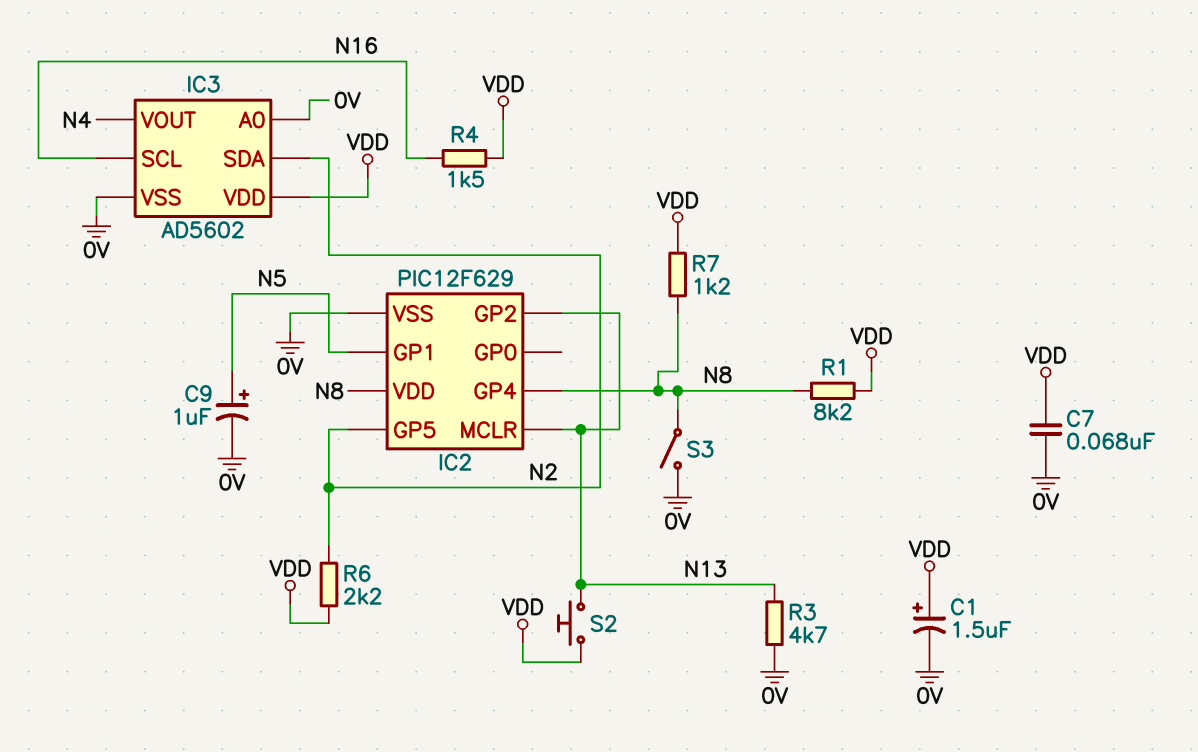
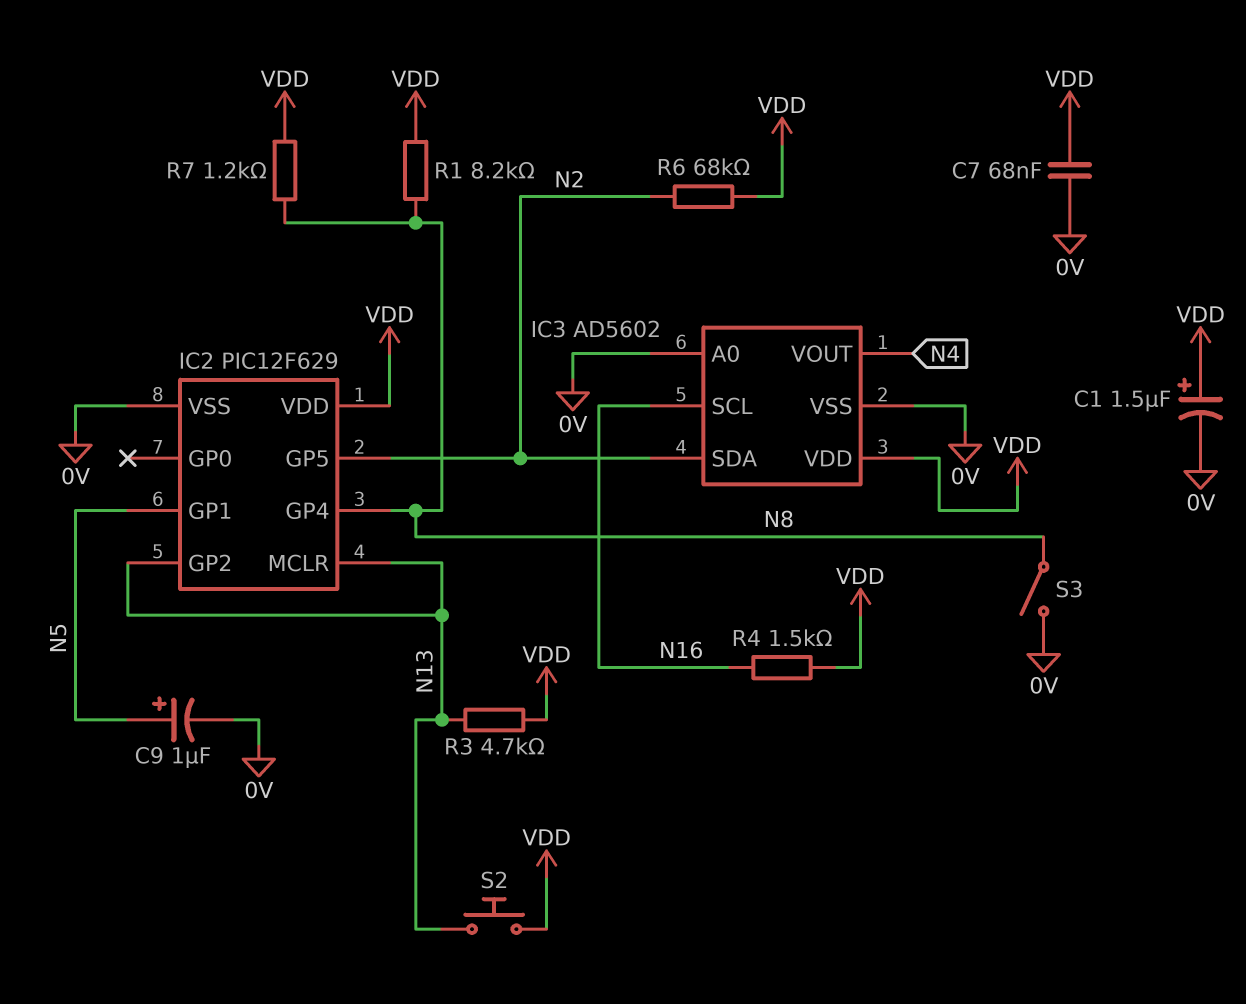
IC2 pin VDD: N8 -> VDD
R3: 4.7k (0V, N13) -> 4.7k (N13, VDD)
R6: 2.2k (N2, VDD) -> 68k (N2, VDD)

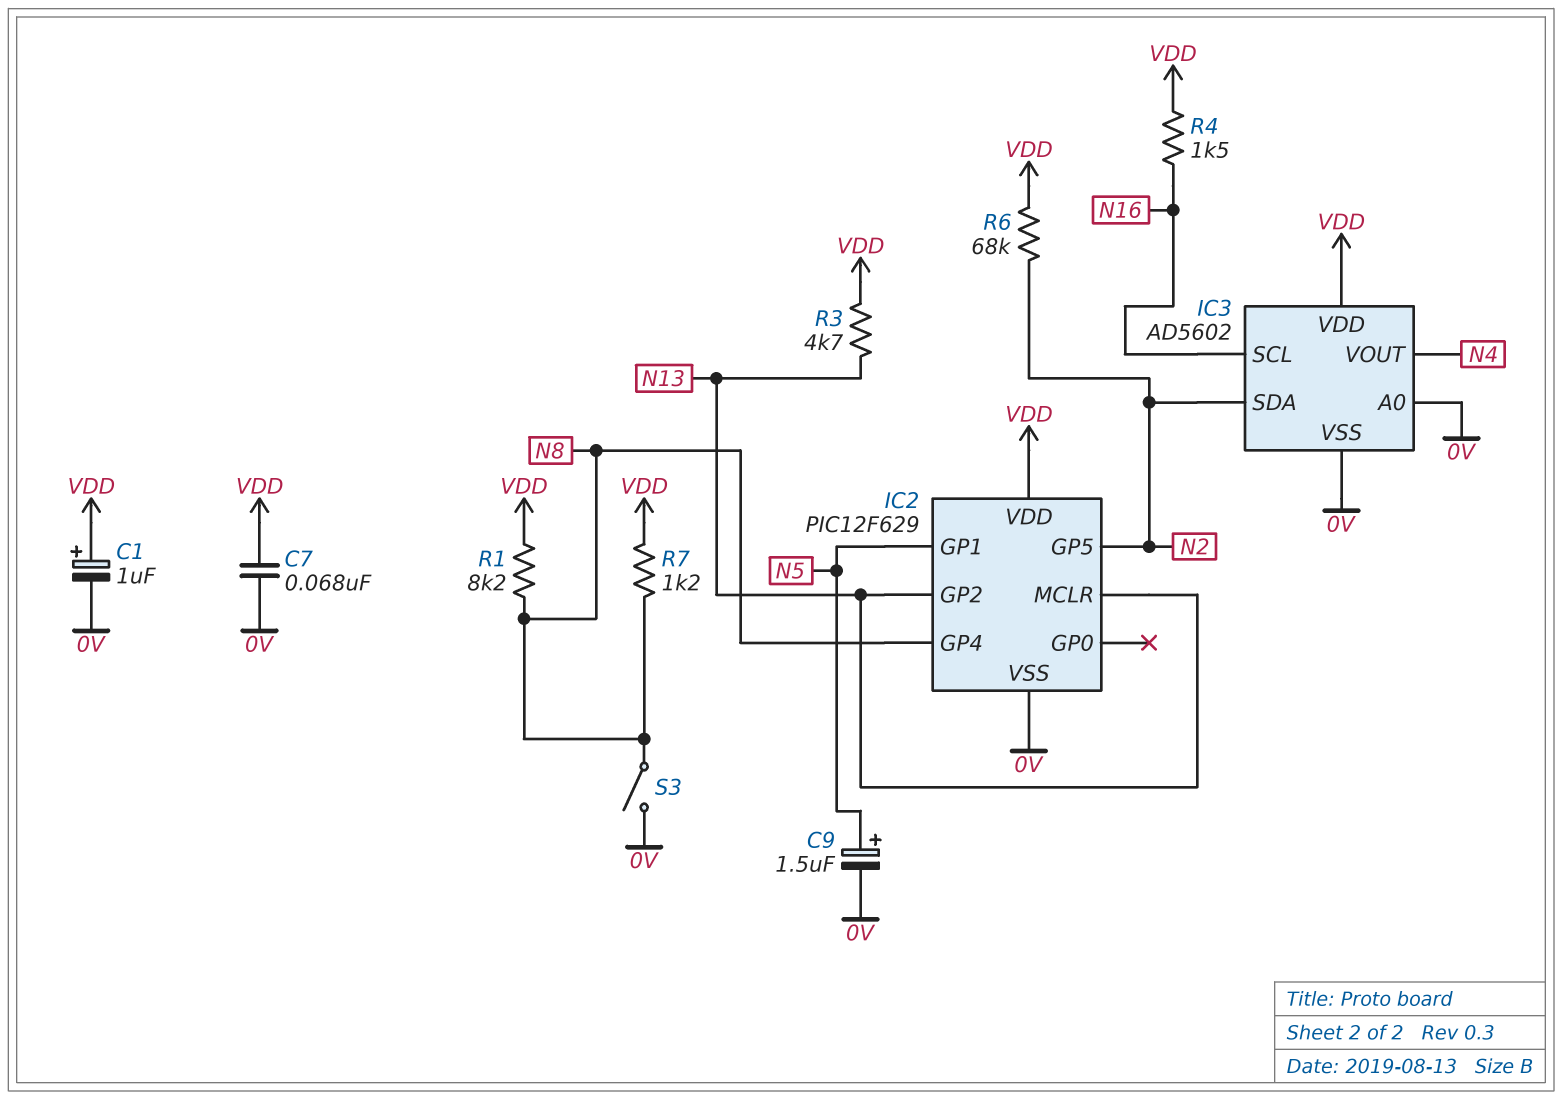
C1: 1.5uF (plus VDD, minus 0V) -> 1uF (plus VDD, minus 0V)
C9: 1uF (plus N5, minus 0V) -> 1.5uF (plus N5, minus 0V)
S2: button (N13, VDD) -> none

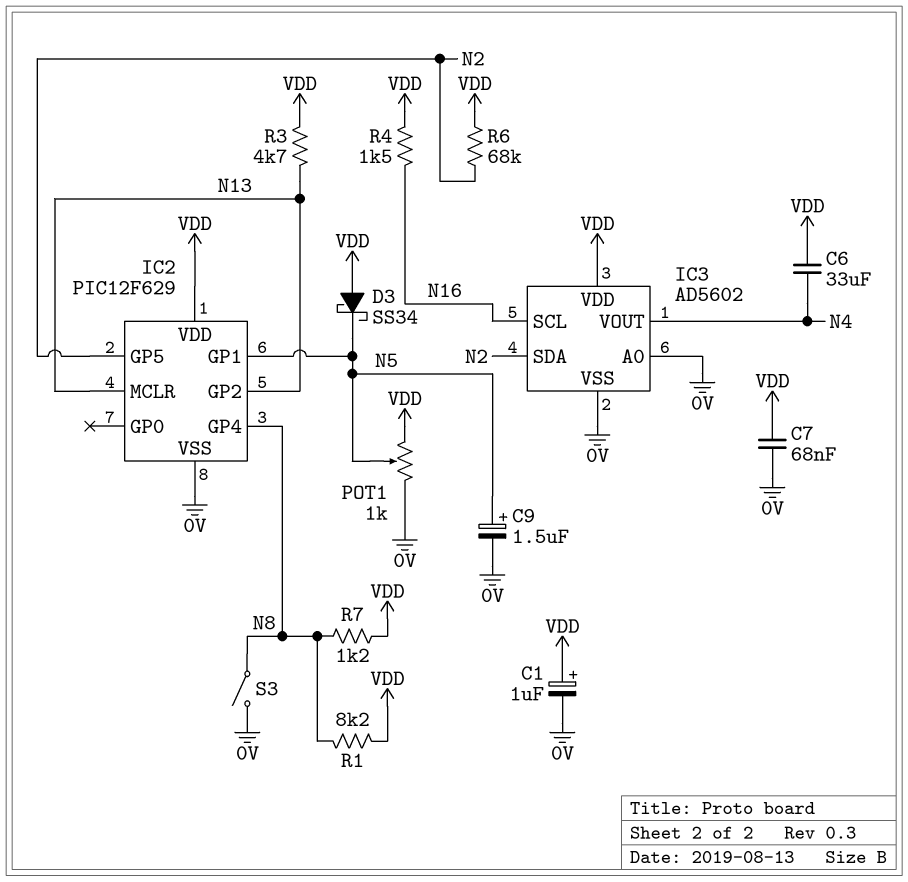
C6: none -> 33uF (N4, VDD)
D3: none -> schottky SS34 (A VDD, K N5)
POT1: none -> 1k (0V, VDD, wiper N5)

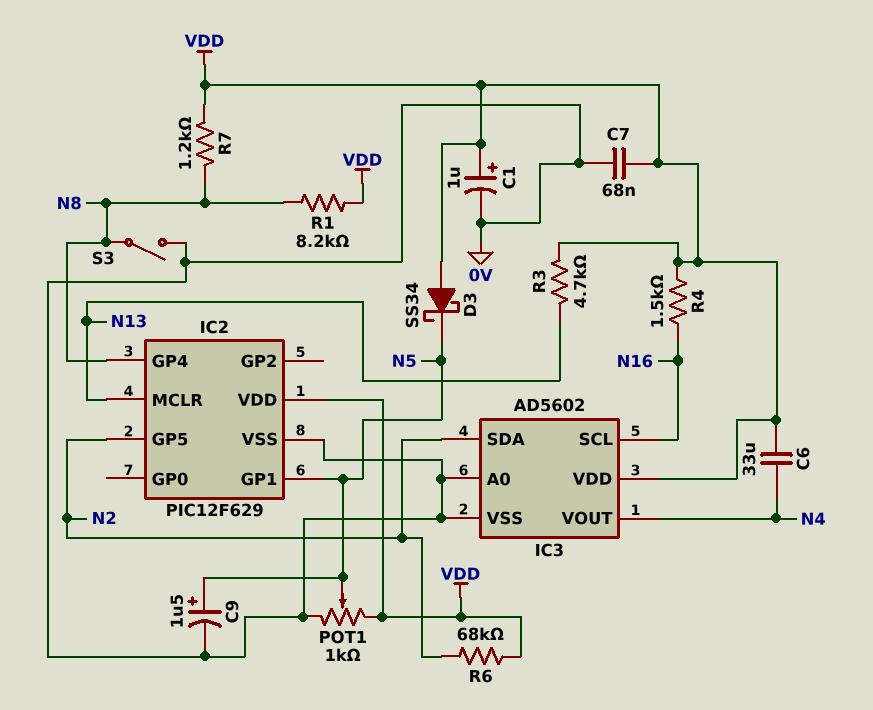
IC2 pin GP2: N13 -> none

